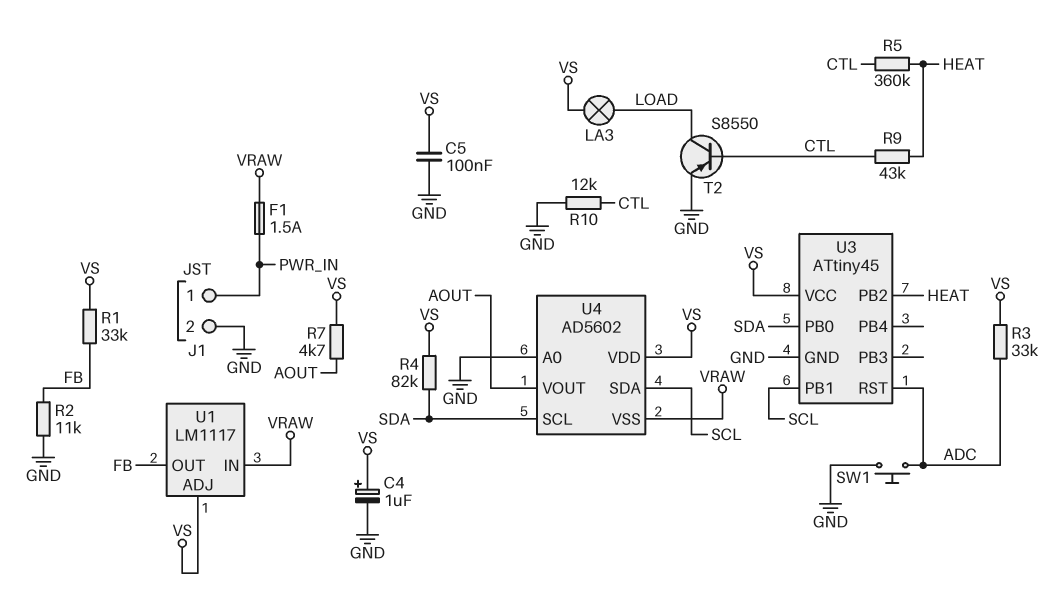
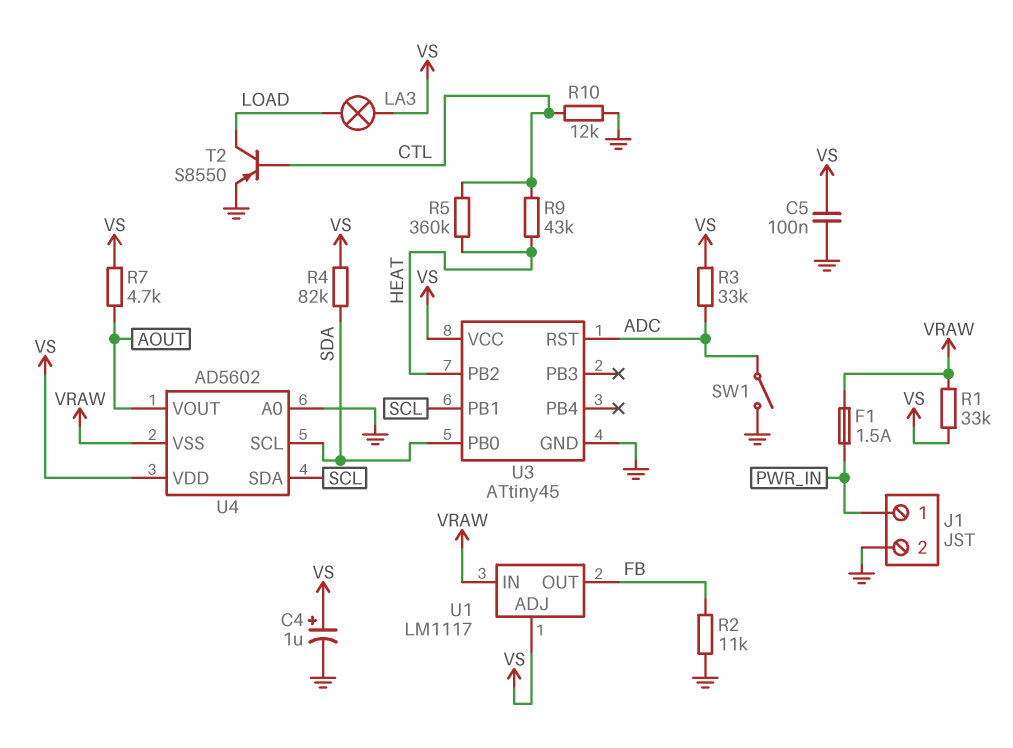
R1: 33k (FB, VS) -> 33k (VRAW, VS)
SW1: button (ADC, GND) -> switch (ADC, GND)

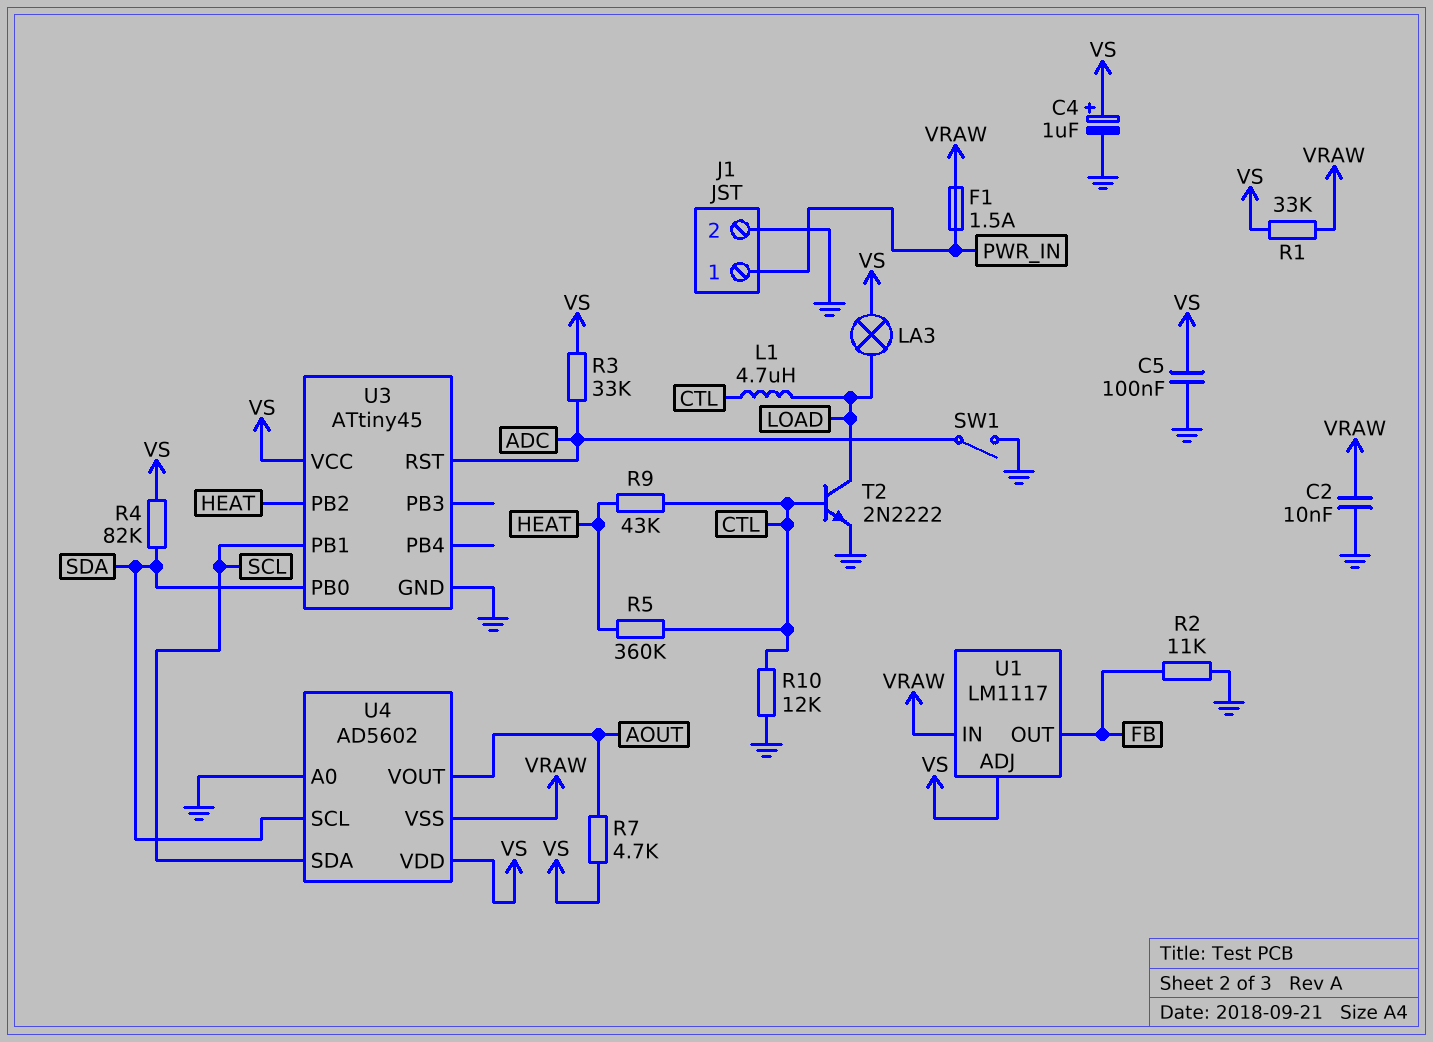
C2: none -> 10nF (GND, VRAW)
L1: none -> 4.7uH (CTL, LOAD)
T2: PNP S8550 (B CTL, C LOAD, E GND) -> NPN 2N2222 (B CTL, C LOAD, E GND)

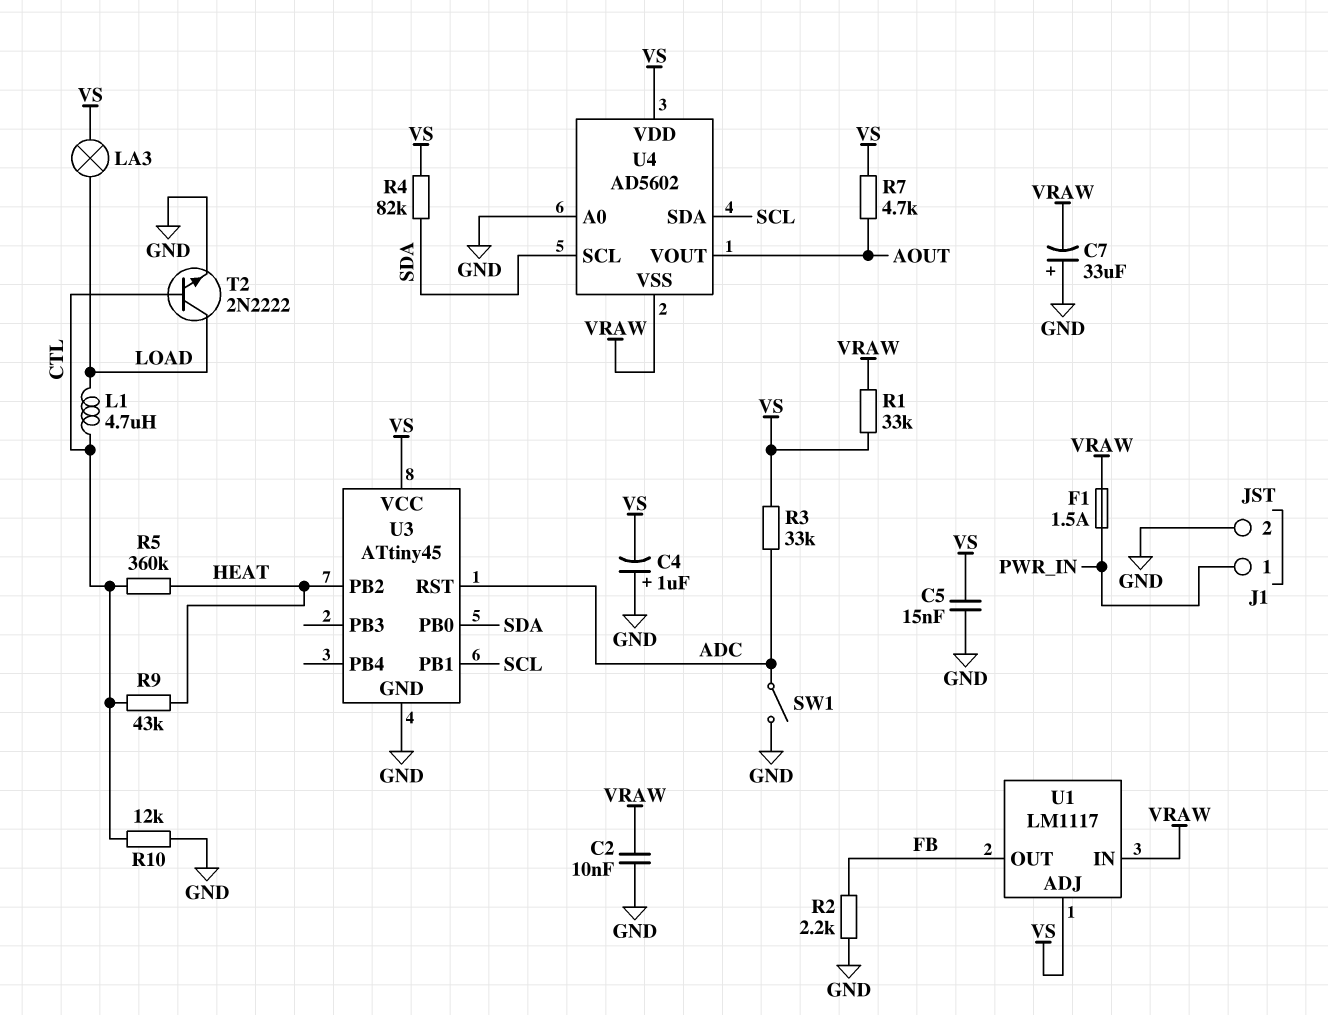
C4: 1uF (plus VS, minus GND) -> 1uF (plus GND, minus VS)
C5: 100nF (GND, VS) -> 15nF (GND, VS)
C7: none -> 33uF (plus GND, minus VRAW)
R2: 11k (FB, GND) -> 2.2k (FB, GND)

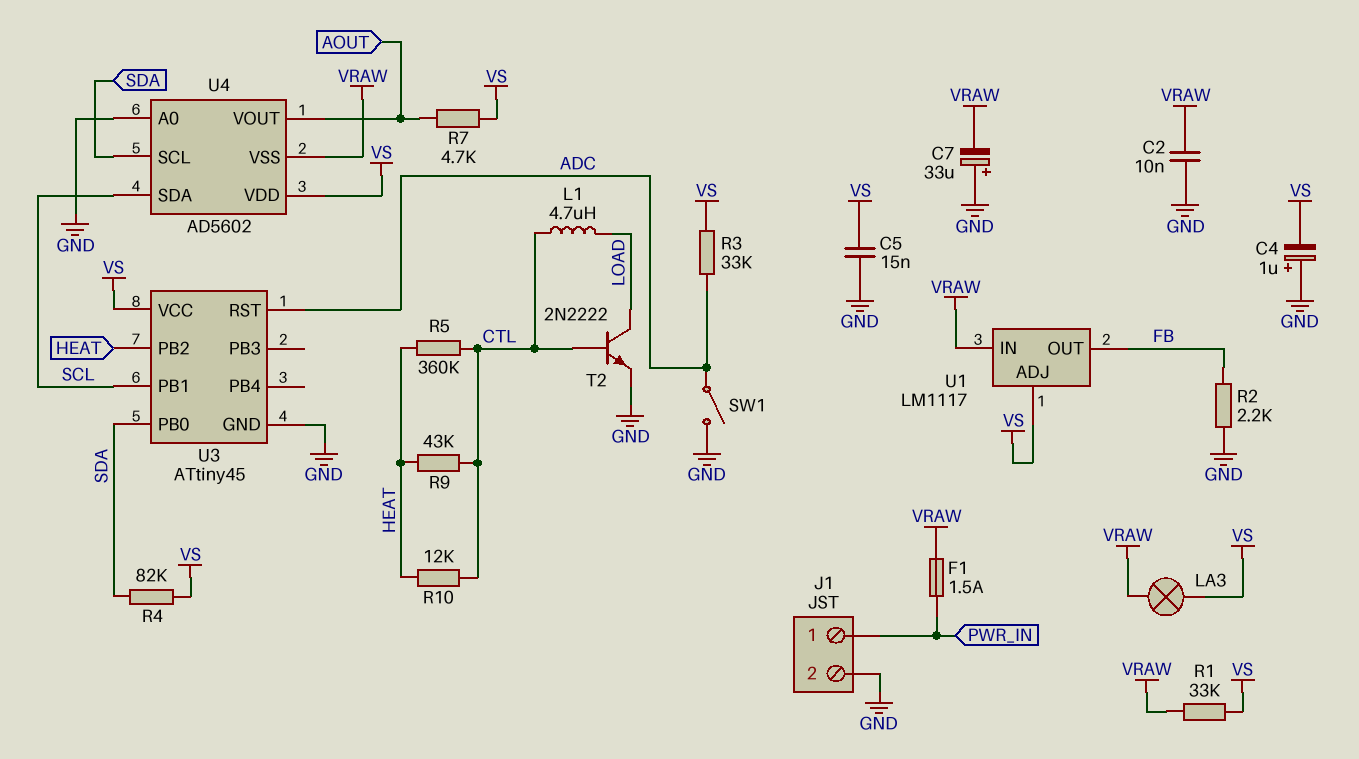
LA3: lamp (LOAD, VS) -> lamp (VRAW, VS)
R10: 12k (CTL, GND) -> 12k (CTL, HEAT)

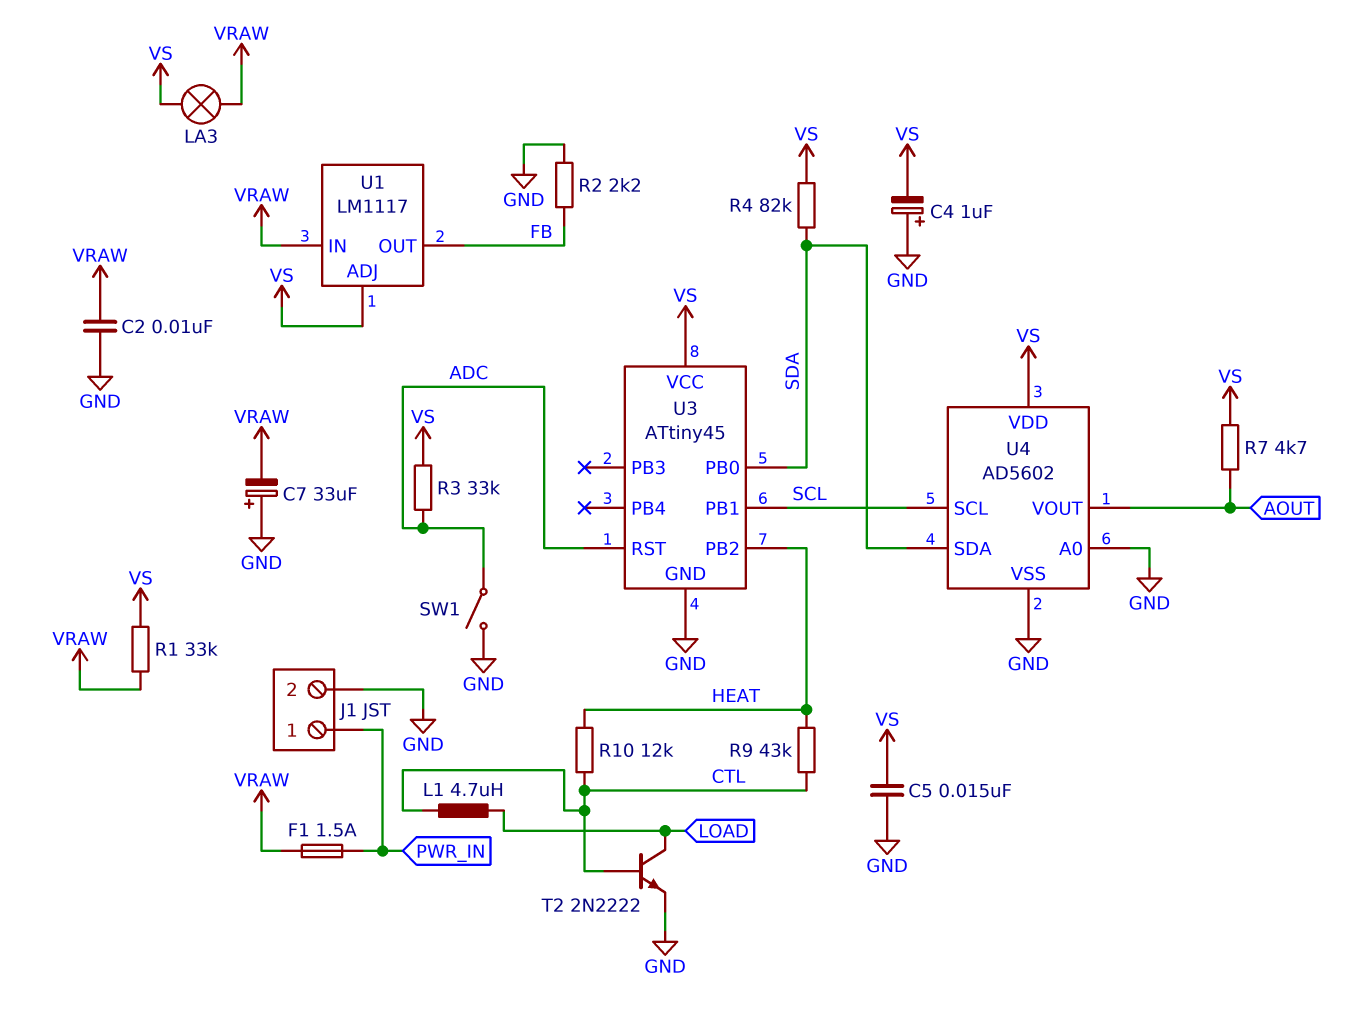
R5: 360k (CTL, HEAT) -> none
U4 pin SCL: SDA -> SCL
U4 pin SDA: SCL -> SDA
U4 pin VSS: VRAW -> GND

